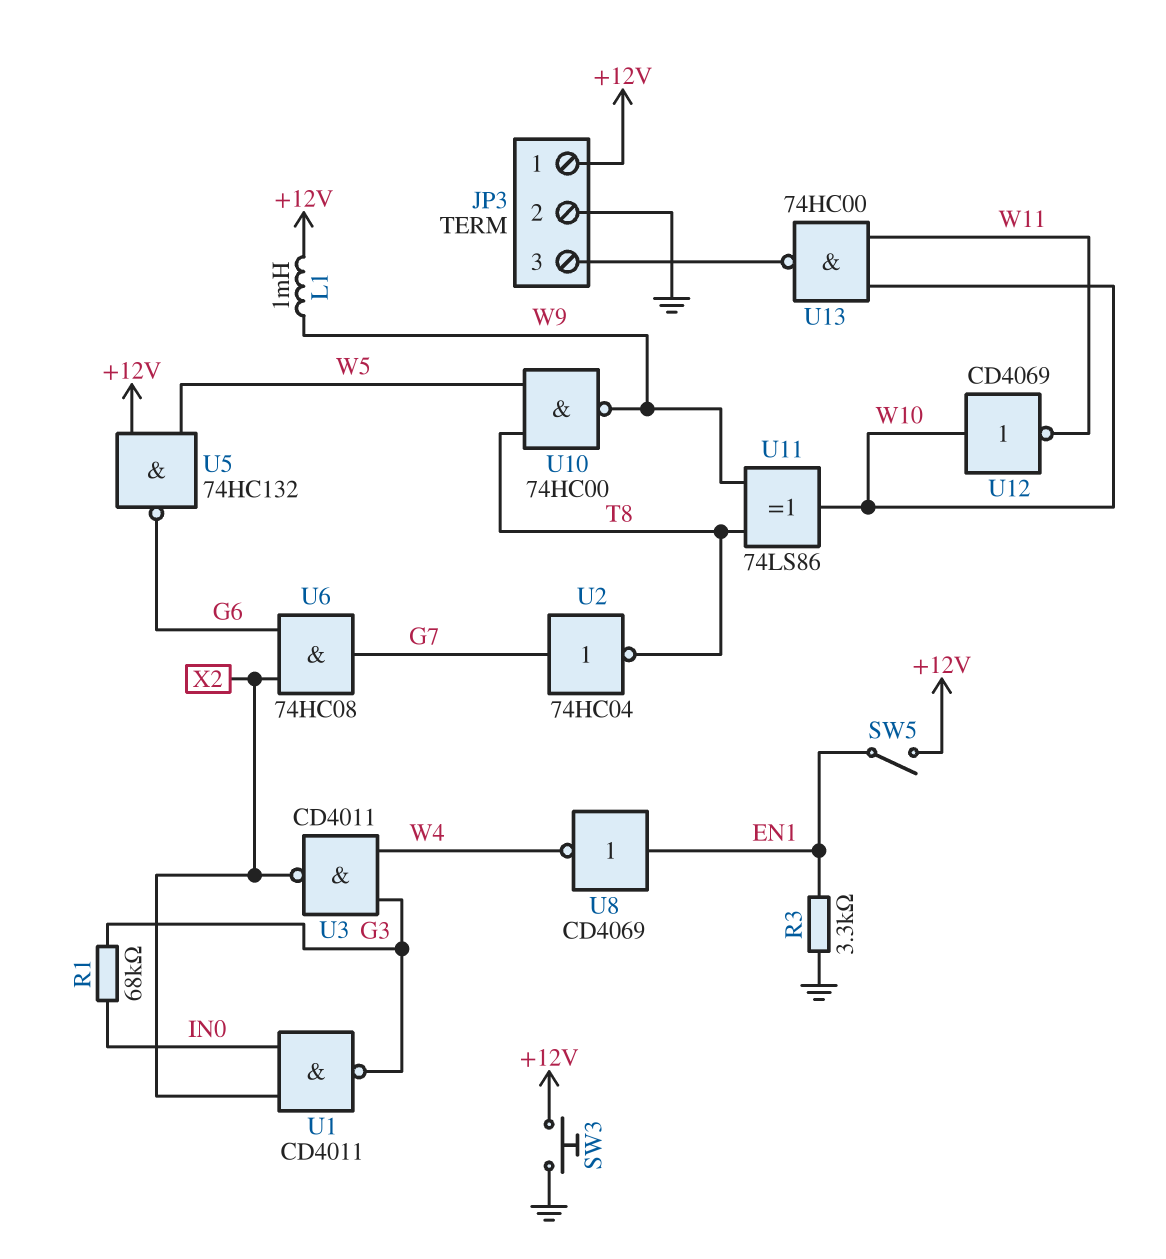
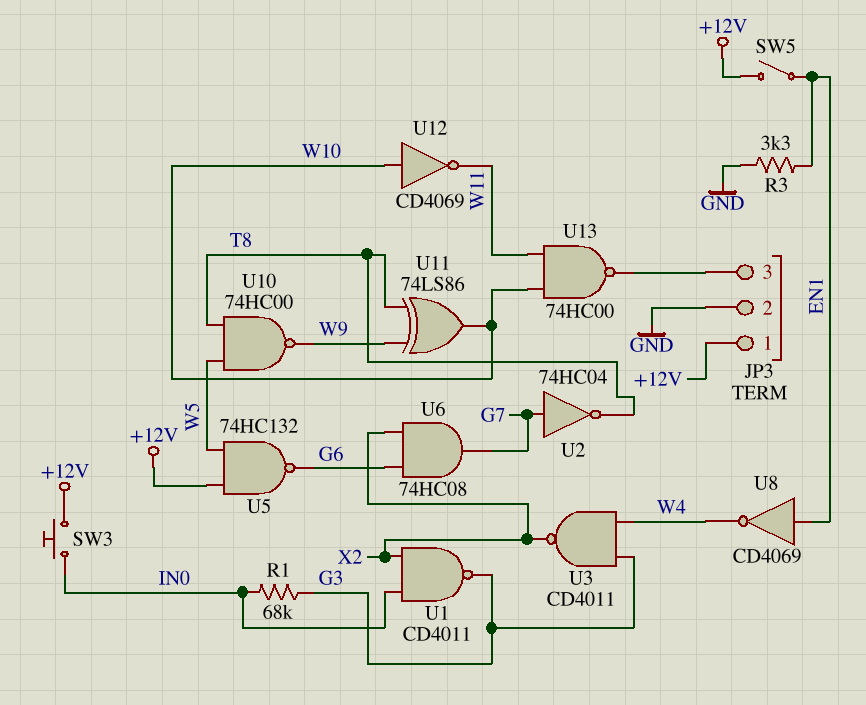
L1: 1mH (+12V, W9) -> none
SW3: button (+12V, GND) -> button (+12V, IN0)

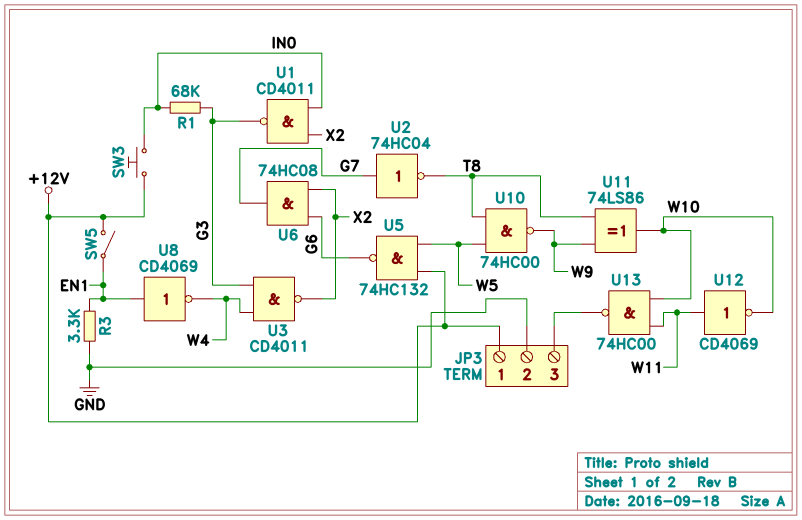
U12: NOT CD4069 (in W10, out W11) -> NOT CD4069 (in W11, out W10)

